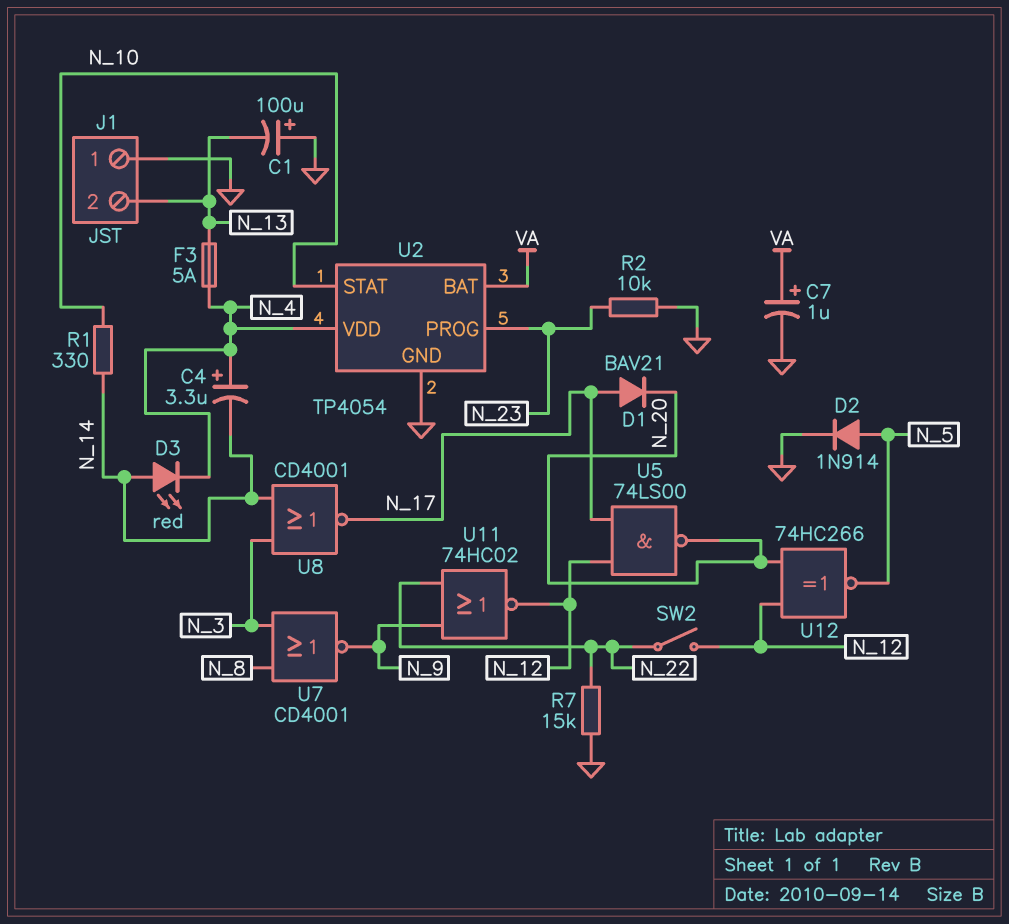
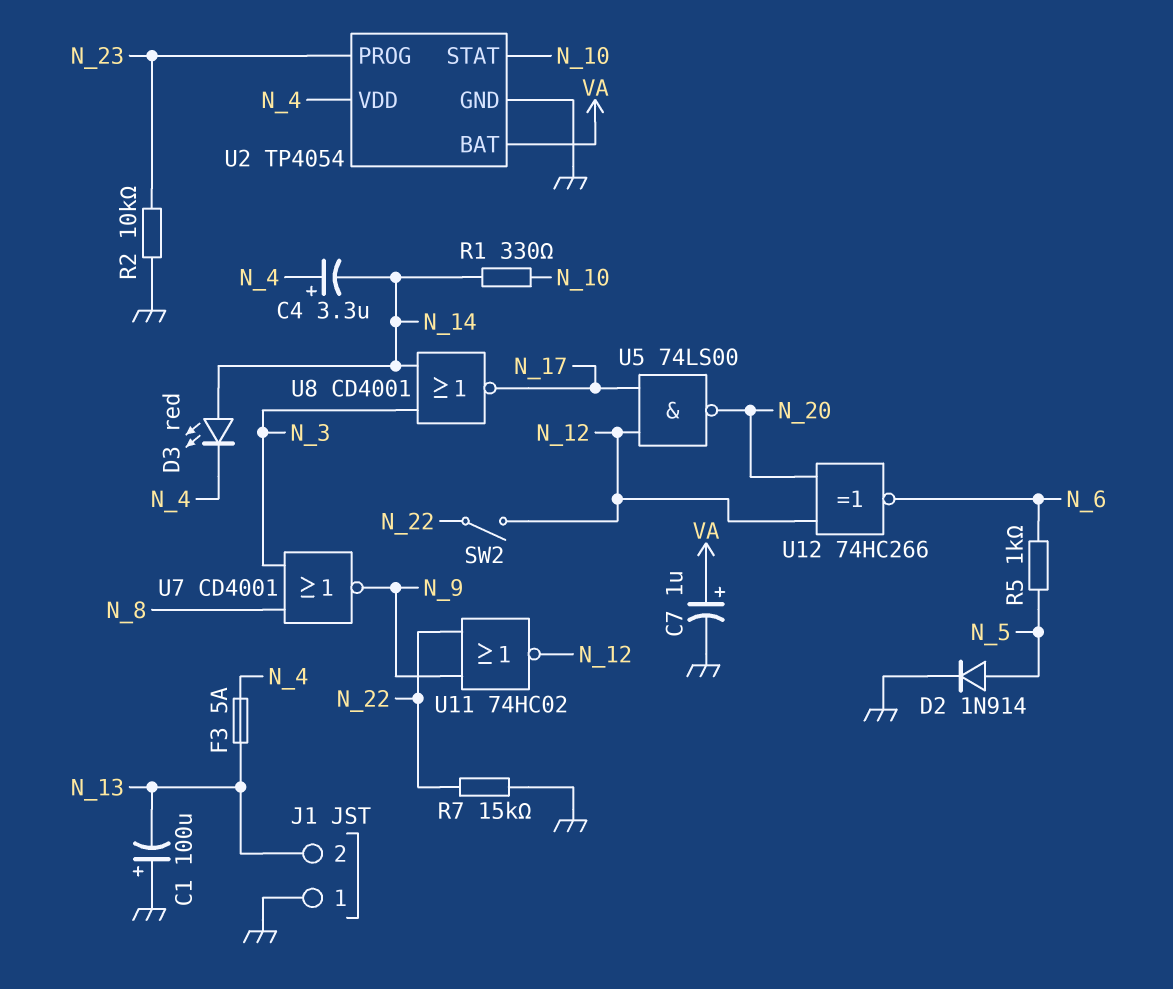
D1: diode BAV21 (A N_17, K N_20) -> none
R5: none -> 1k (N_5, N_6)
U12: XNOR 74HC266 (in N_12, in N_20, out N_5) -> XNOR 74HC266 (in N_12, in N_20, out N_6)

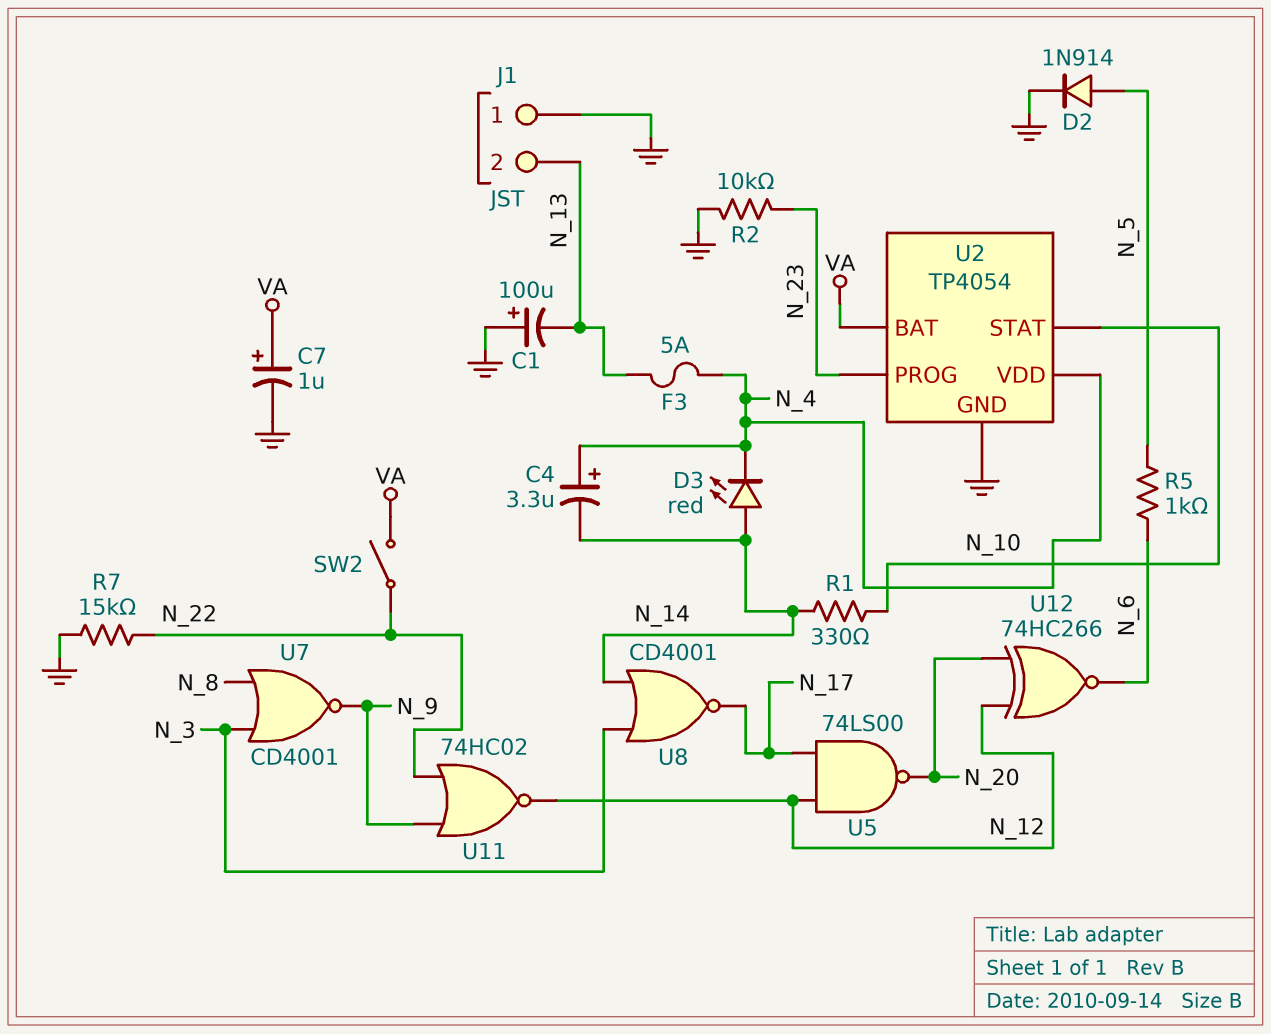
SW2: switch (N_12, N_22) -> switch (N_22, VA)

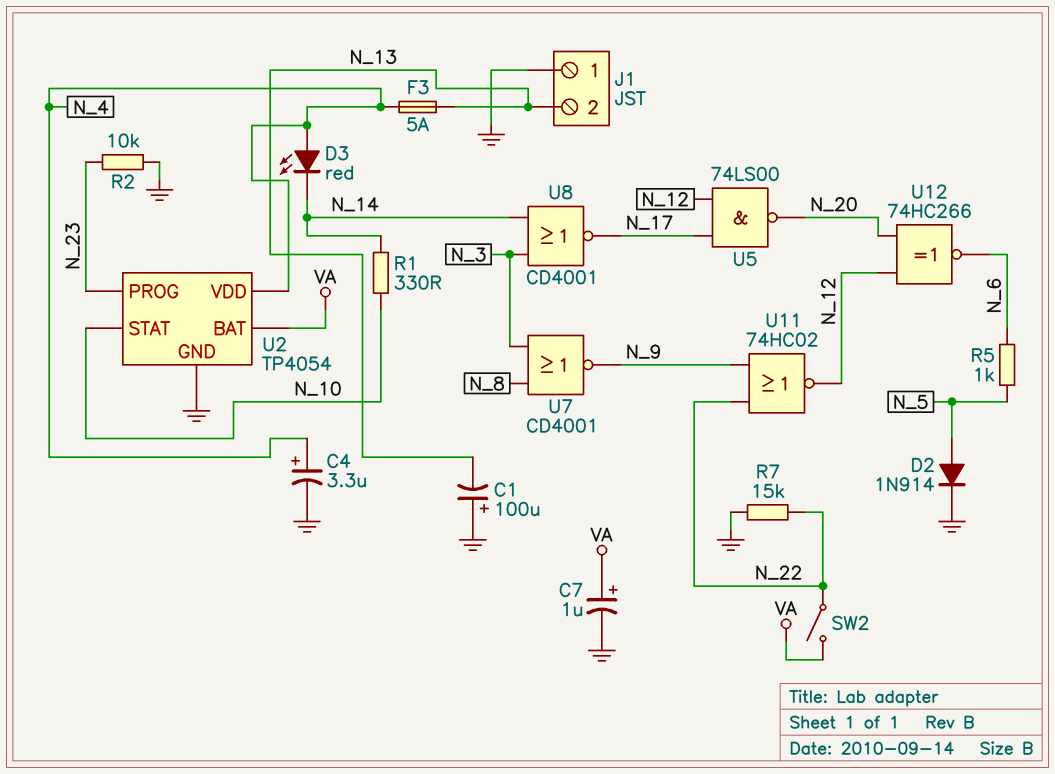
C4: 3.3uF (plus N_4, minus N_14) -> 3.3uF (plus N_4, minus GND)
D3: LED red (A N_14, K N_4) -> LED red (A N_4, K N_14)

